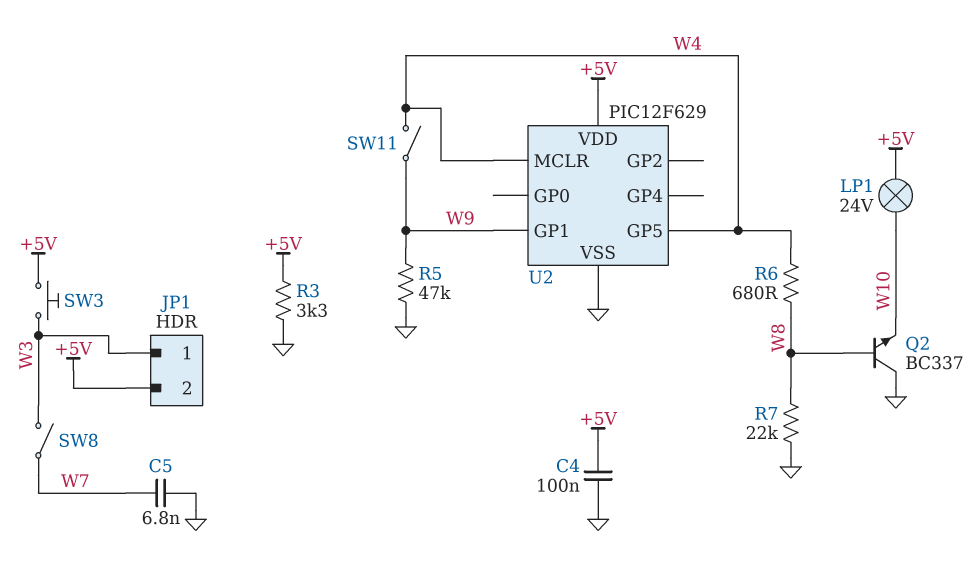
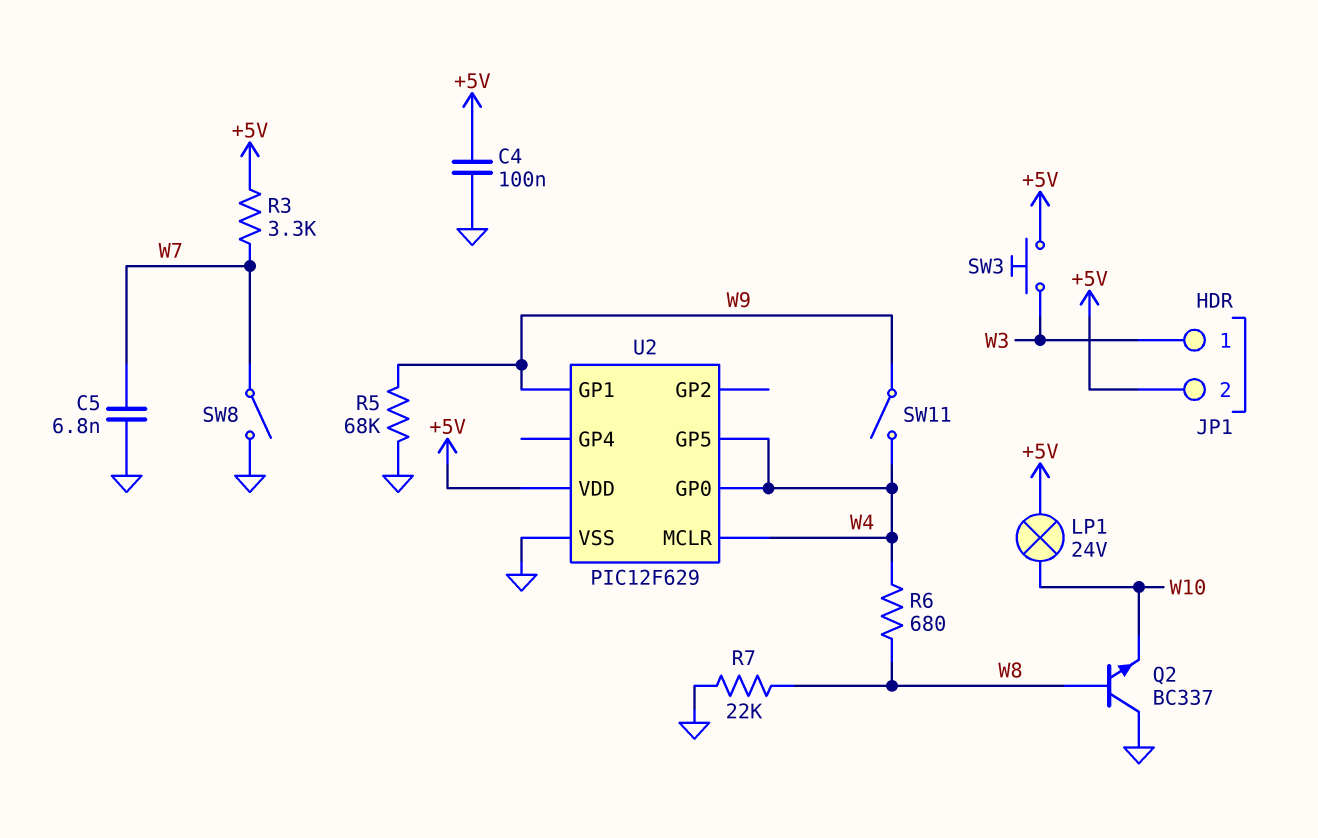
R3: 3.3k (+5V, GND) -> 3.3k (+5V, W7)
R5: 47k (GND, W9) -> 68k (GND, W9)
SW8: switch (W3, W7) -> switch (GND, W7)
U2 pin GP0: none -> W4

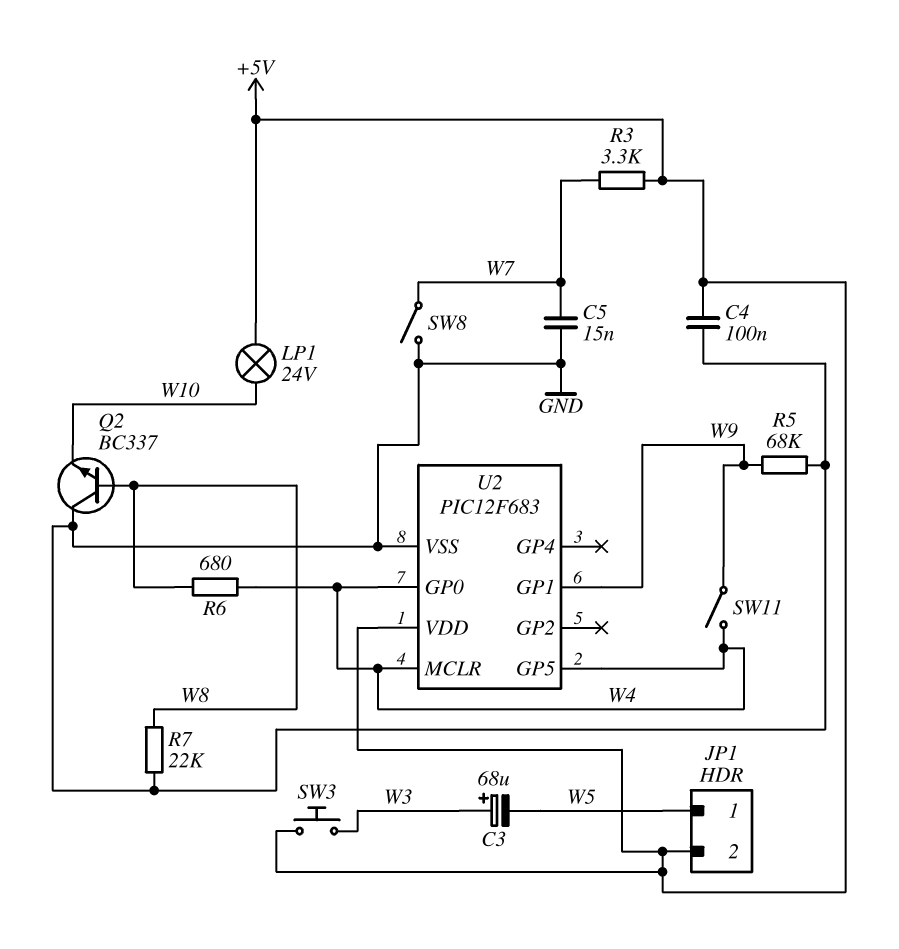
C3: none -> 68uF (plus W3, minus W5)
C5: 6.8nF (GND, W7) -> 15nF (GND, W7)
JP1 pin 1: W3 -> W5
U2: PIC12F629 -> PIC12F683

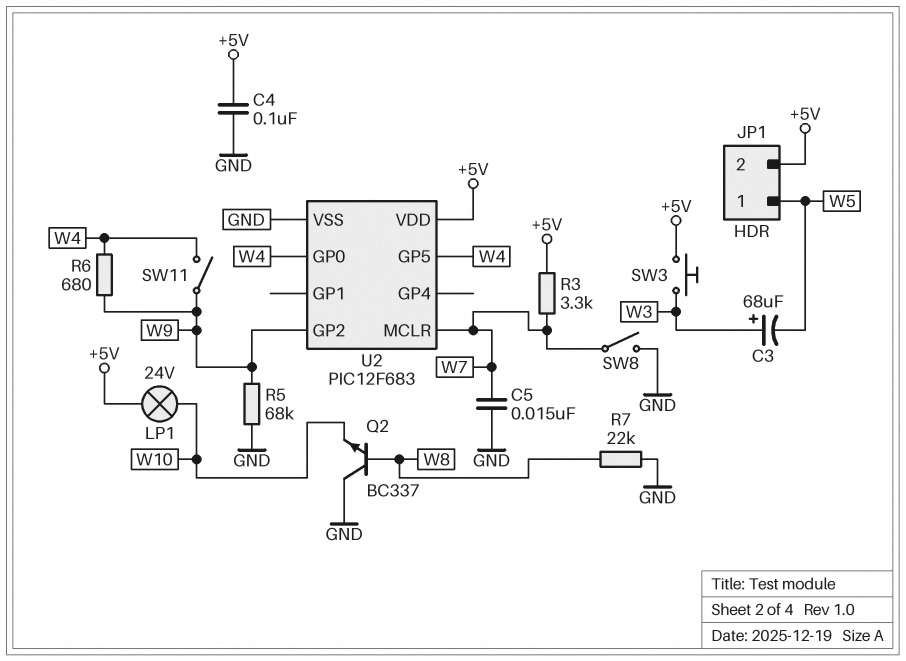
R6: 680 (W4, W8) -> 680 (W4, W9)
U2 pin GP1: W9 -> none
U2 pin GP2: none -> W9
U2 pin MCLR: W4 -> W7

